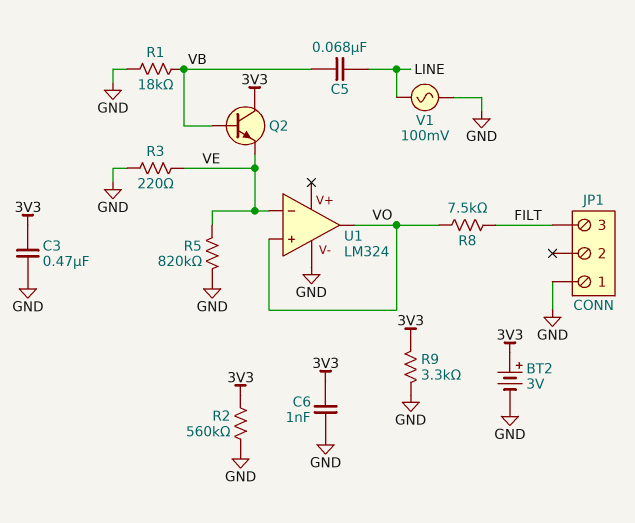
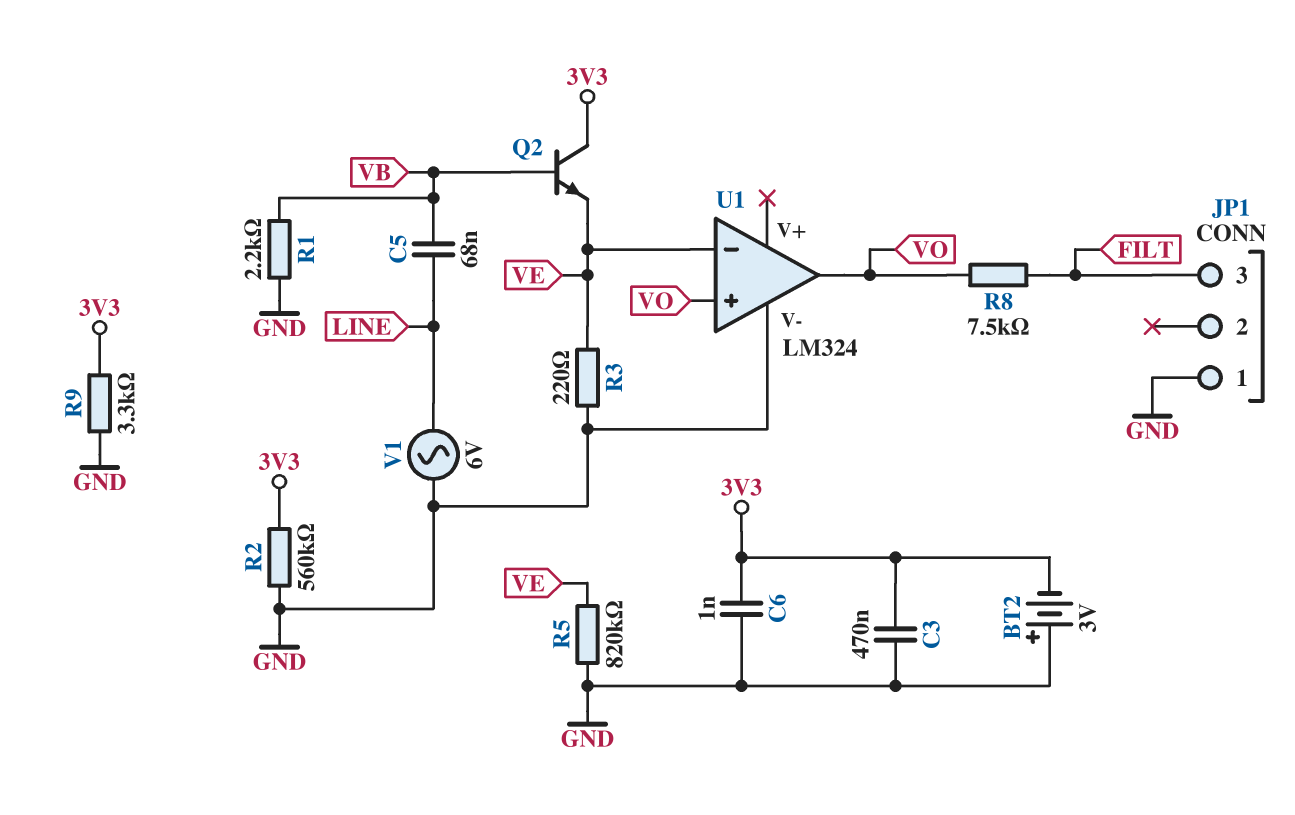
BT2: 3V (plus 3V3, minus GND) -> 3V (plus GND, minus 3V3)
R1: 18k (GND, VB) -> 2.2k (GND, VB)
V1: AC 100mV (GND, LINE) -> AC 6V (GND, LINE)

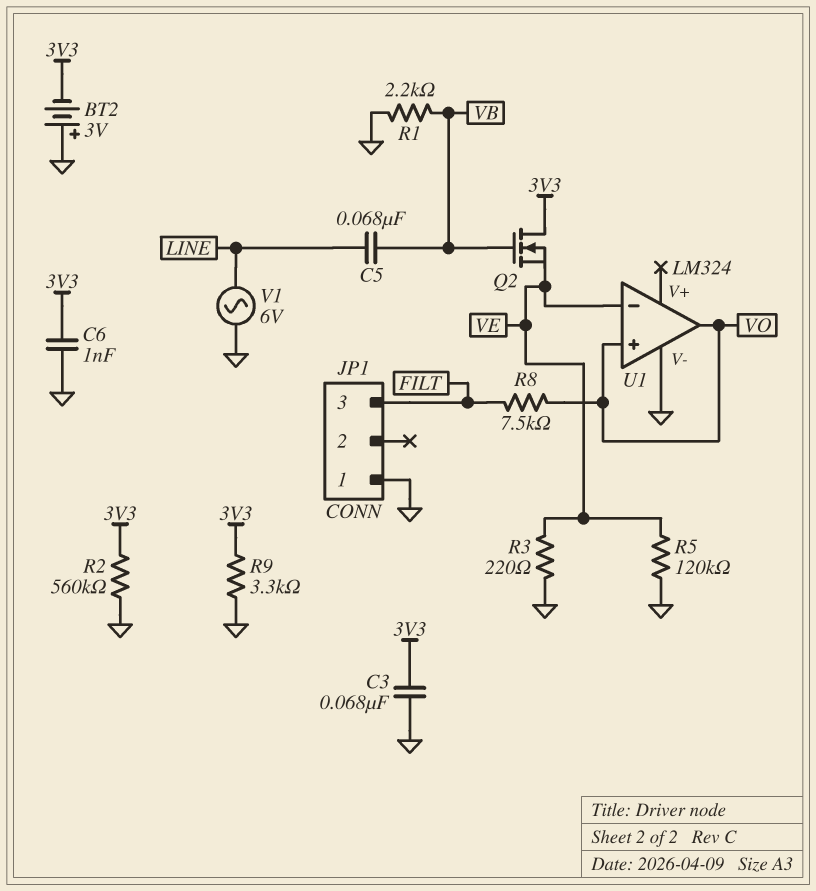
C3: 470nF (3V3, GND) -> 68nF (3V3, GND)
Q2: NPN (B VB, C 3V3, E VE) -> NMOS (G VB, D 3V3, S VE)
R5: 820k (GND, VE) -> 120k (GND, VE)

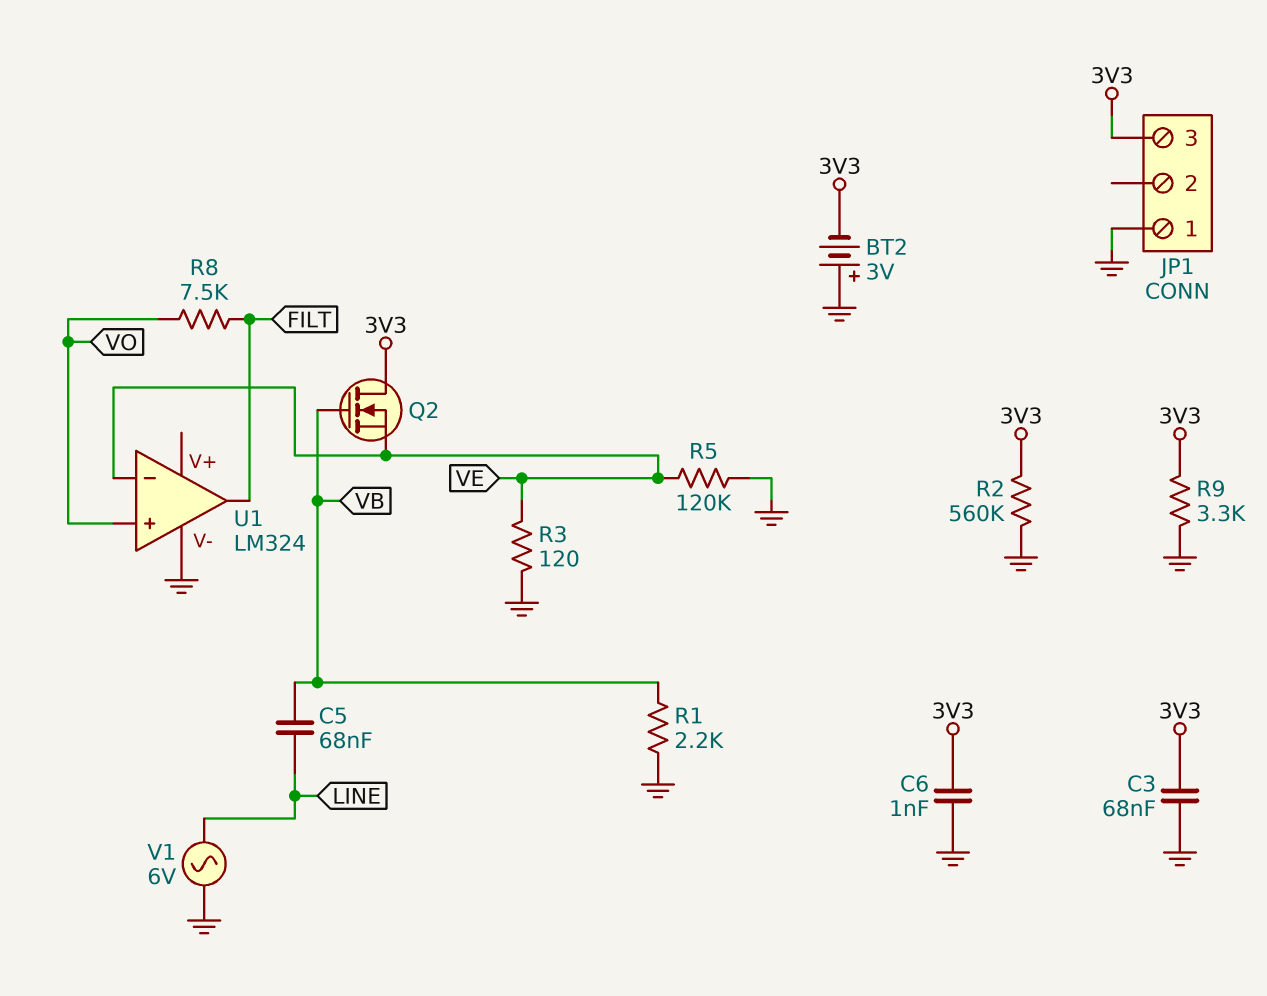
JP1 pin 3: FILT -> 3V3
R3: 220 (GND, VE) -> 120 (GND, VE)
U1 pin out: VO -> FILT

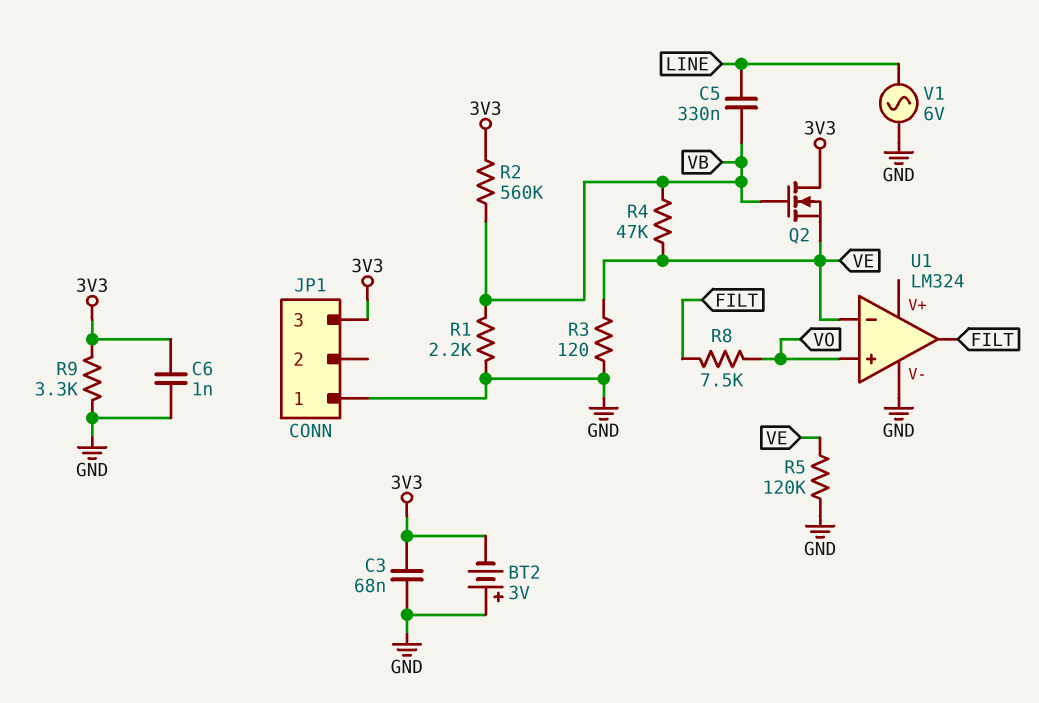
C5: 68nF (LINE, VB) -> 330nF (LINE, VB)
R2: 560k (3V3, GND) -> 560k (3V3, VB)
R4: none -> 47k (VB, VE)

